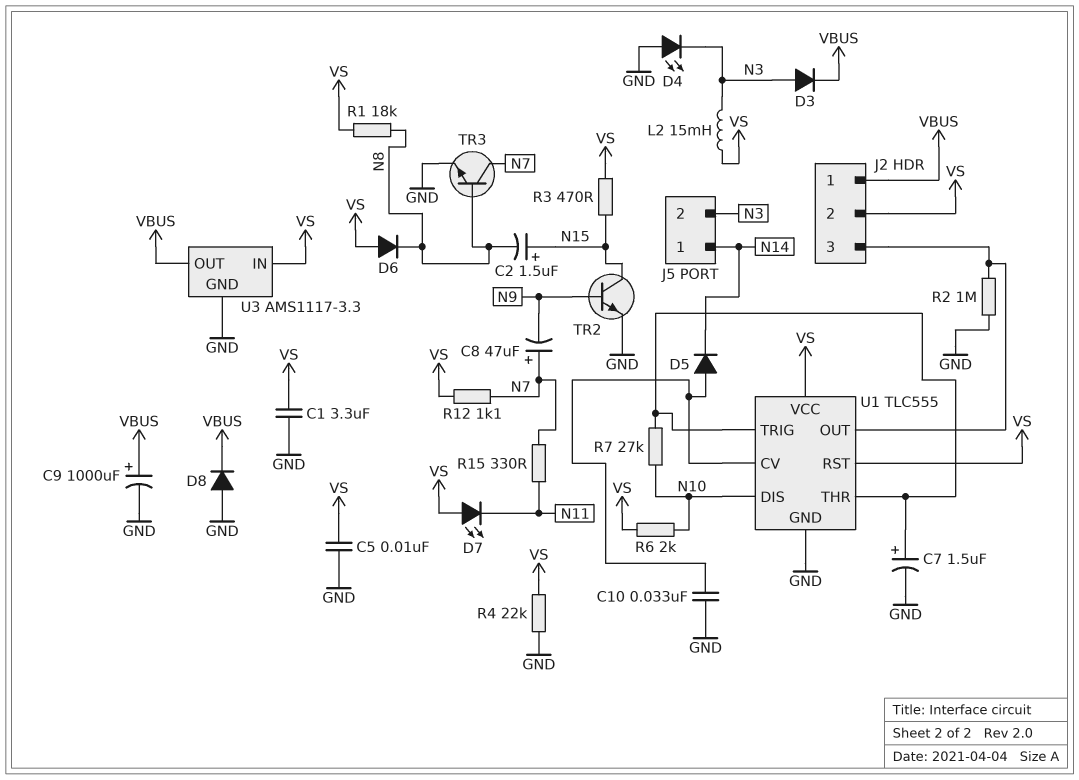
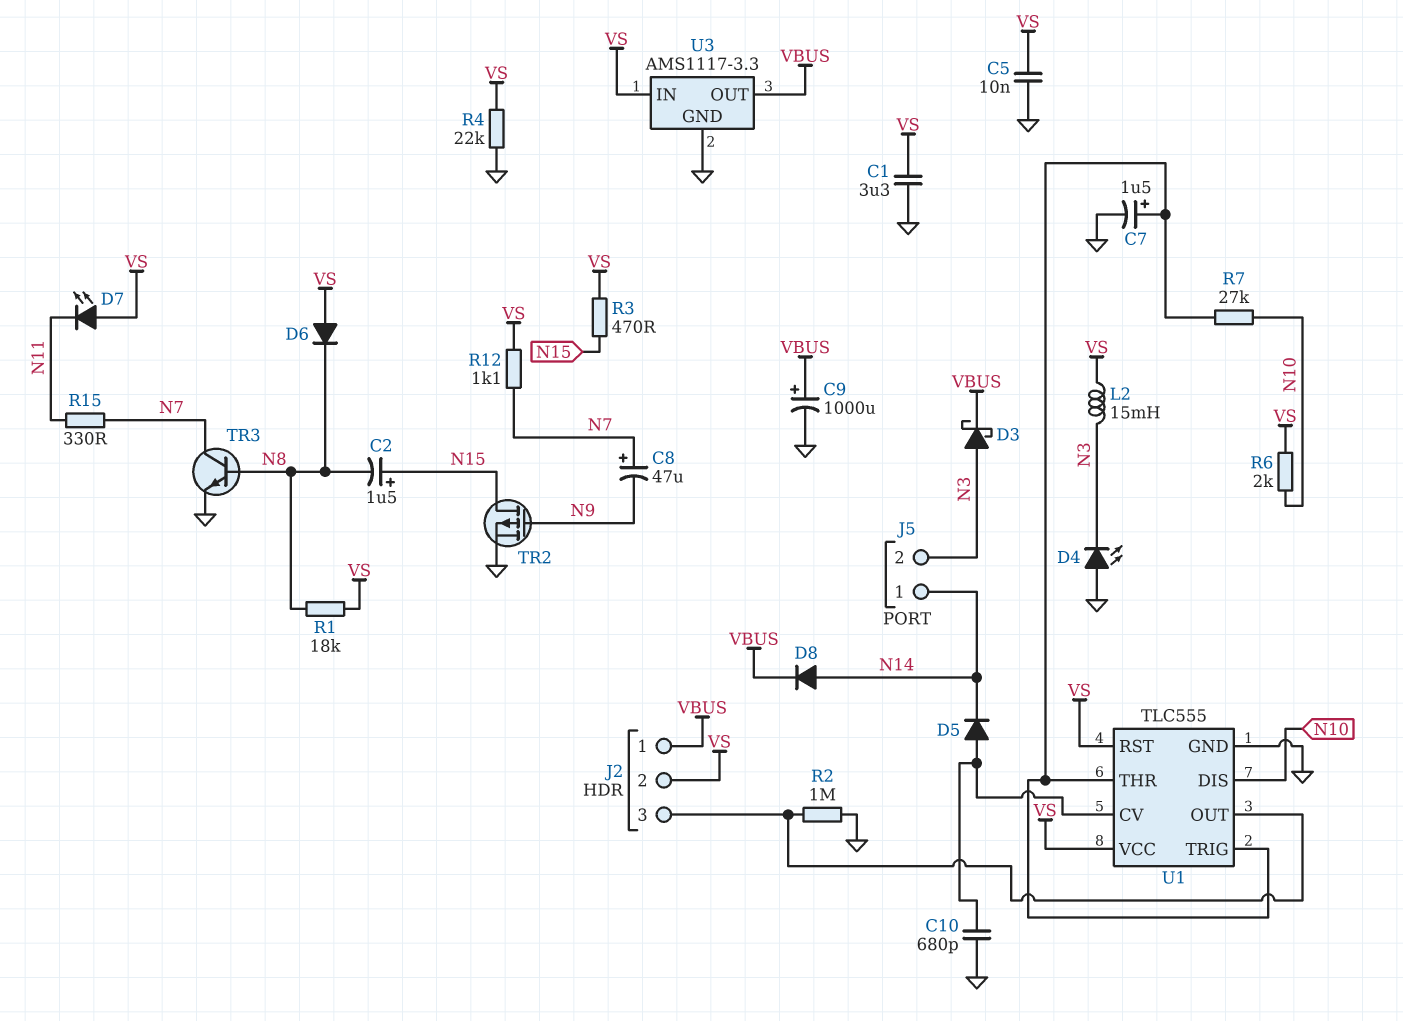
C10: 33nF (GND, U1/CV) -> 680pF (GND, U1/CV)
D3: diode (A N3, K VBUS) -> schottky (A N3, K VBUS)
D8: diode (A GND, K VBUS) -> diode (A N14, K VBUS)
TR2: NPN (B N9, C N15, E GND) -> PMOS (G N9, D N15, S GND)

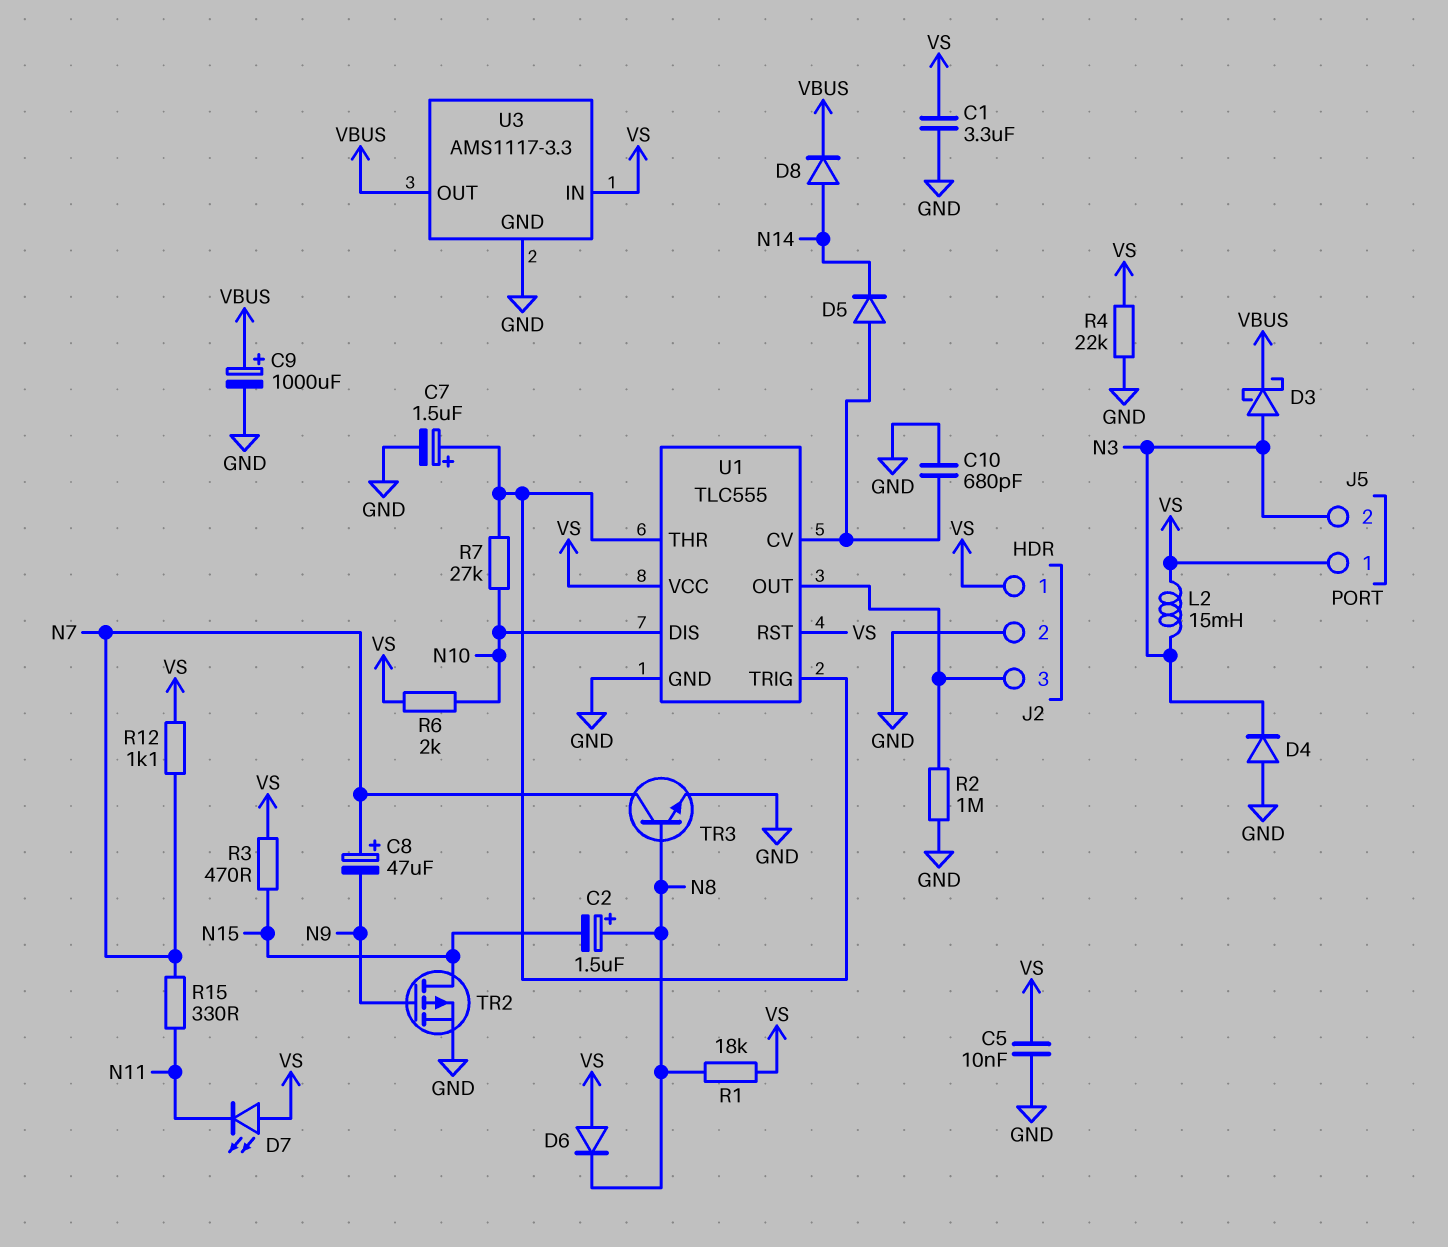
C2: 1.5uF (plus N15, minus N8) -> 1.5uF (plus N8, minus N15)
D4: LED (A GND, K N3) -> diode (A GND, K N3)
J2 pin 1: VBUS -> VS
J2 pin 2: VS -> GND
J5 pin 1: N14 -> VS

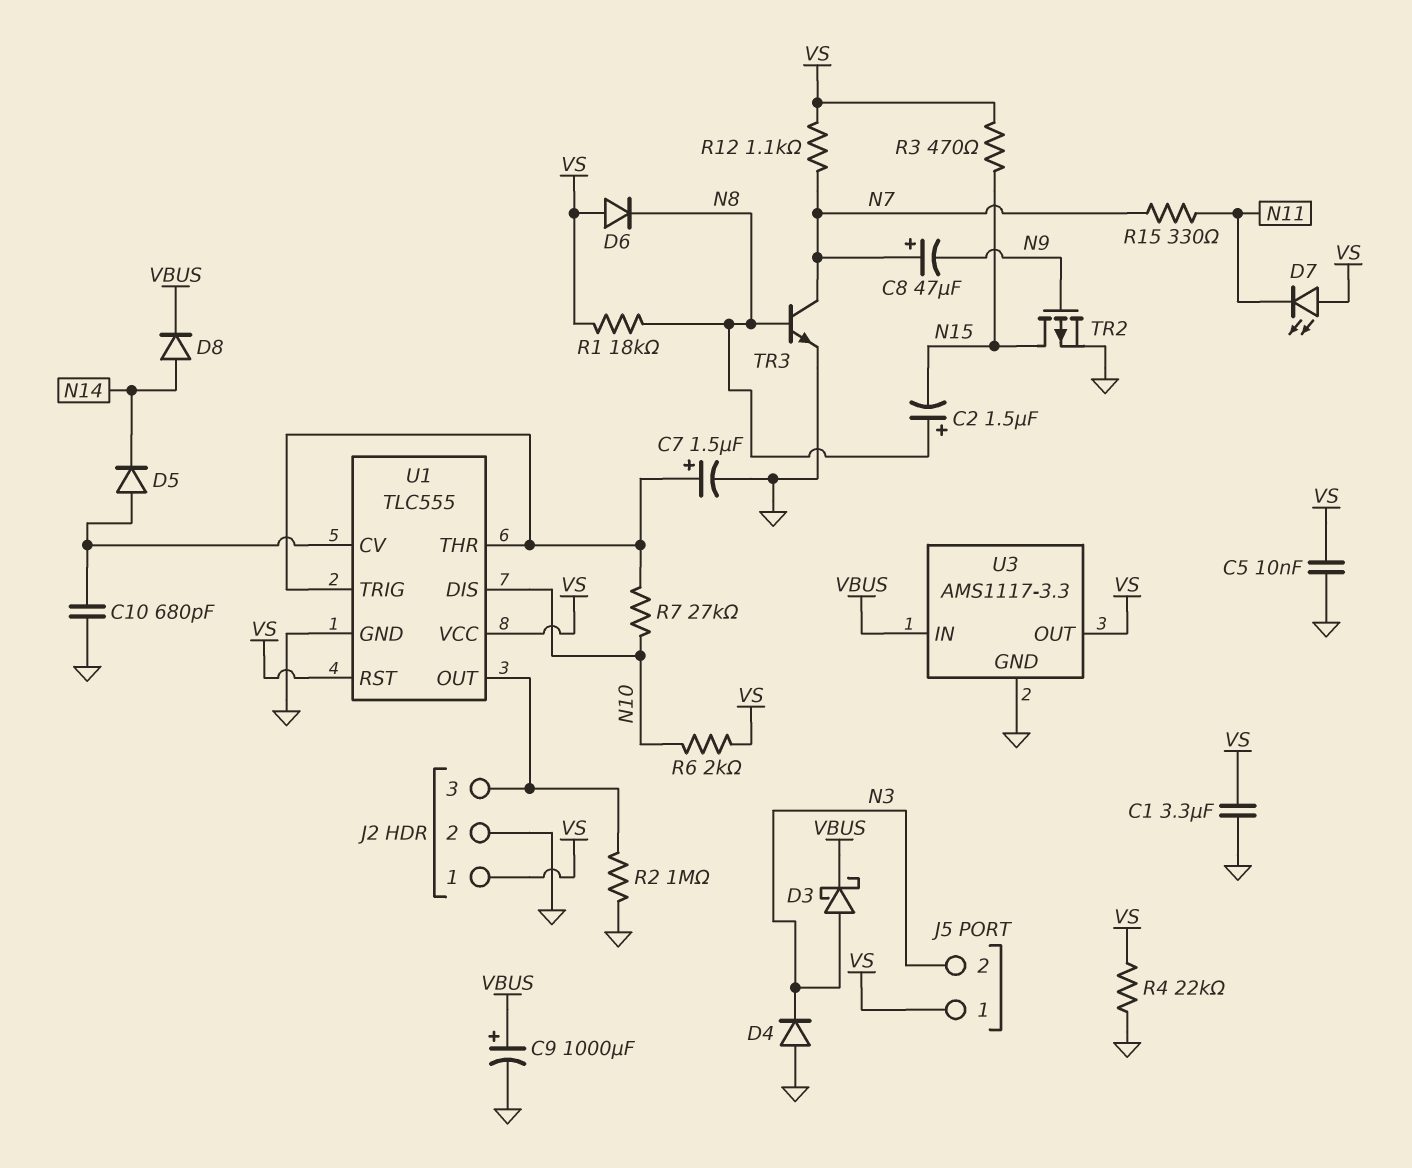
L2: 15mH (N3, VS) -> none
U3 pin IN: VS -> VBUS
U3 pin OUT: VBUS -> VS

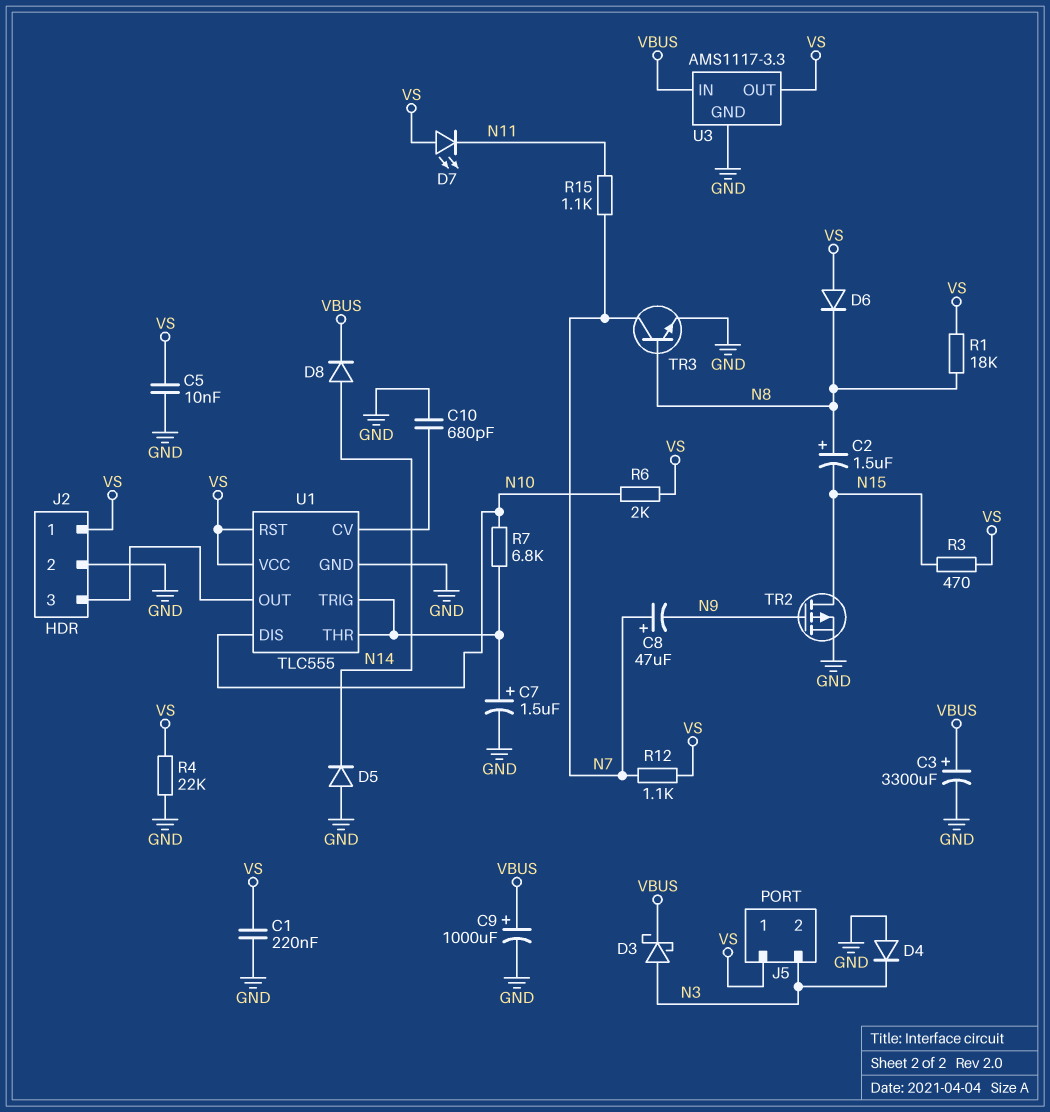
C1: 3.3uF (GND, VS) -> 220nF (GND, VS)
C3: none -> 3300uF (plus VBUS, minus GND)
D5: diode (A U1/CV, K N14) -> diode (A GND, K N14)
R2: 1M (GND, J2/3) -> none
R7: 27k (N10, U1/THR) -> 6.8k (N10, U1/THR)
R15: 330 (N7, N11) -> 1.1k (N7, N11)

